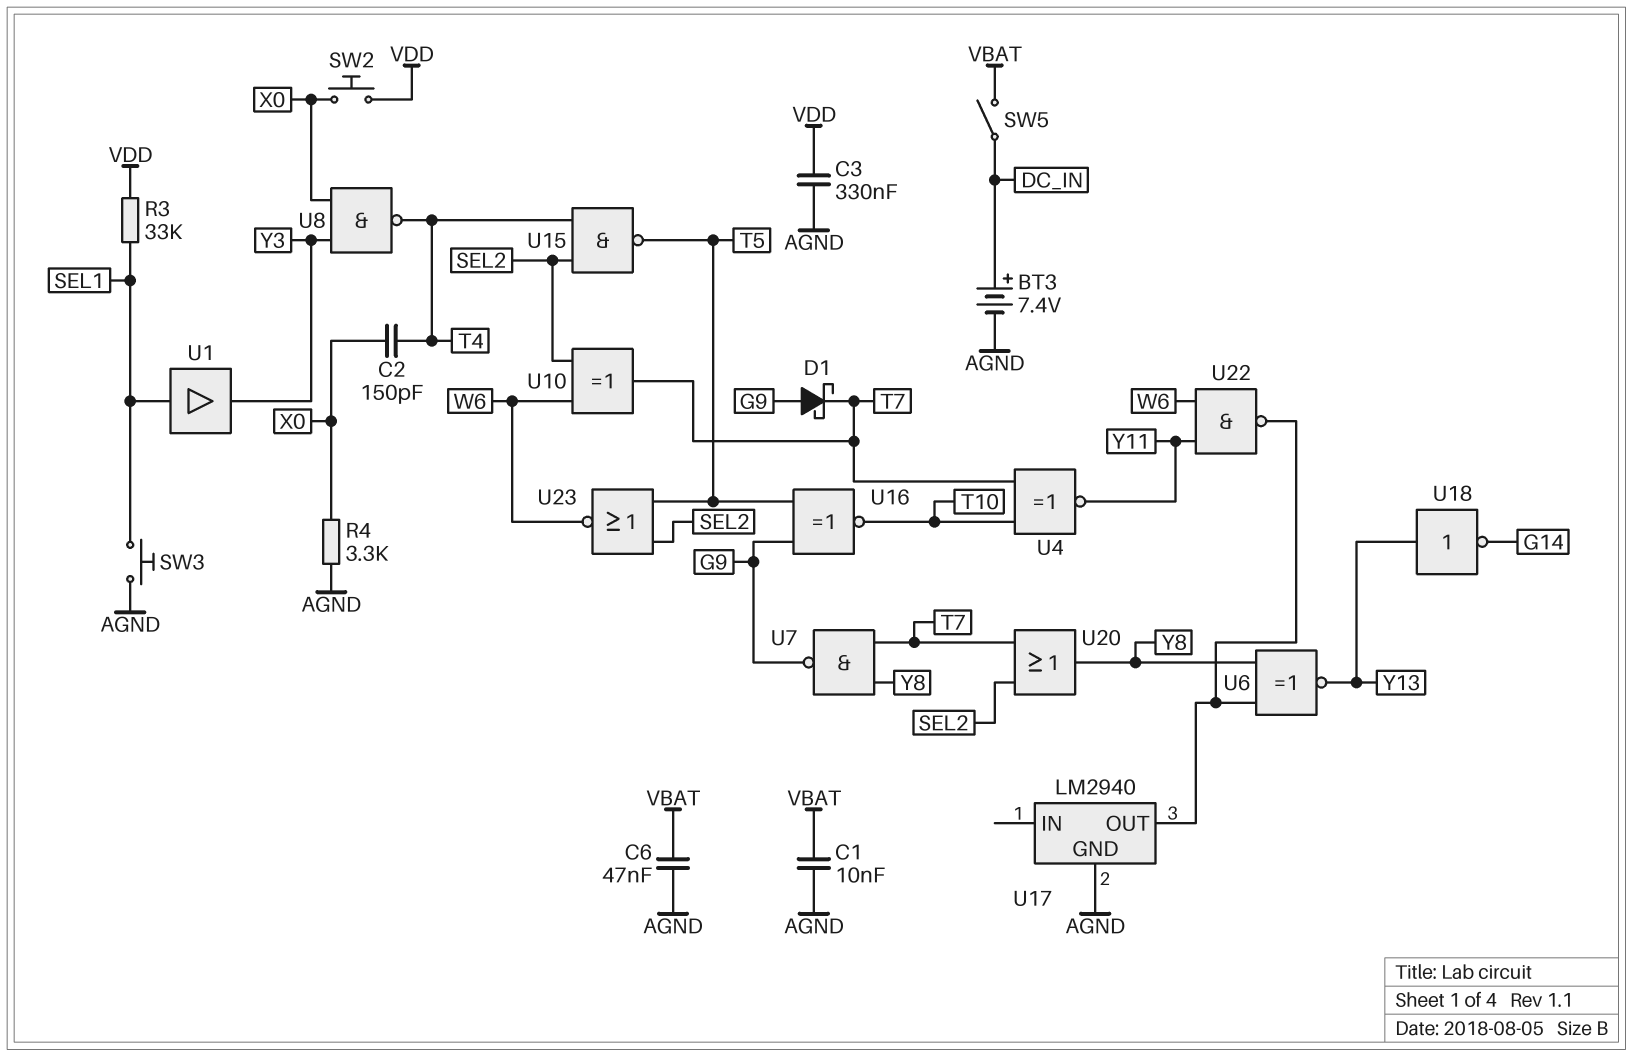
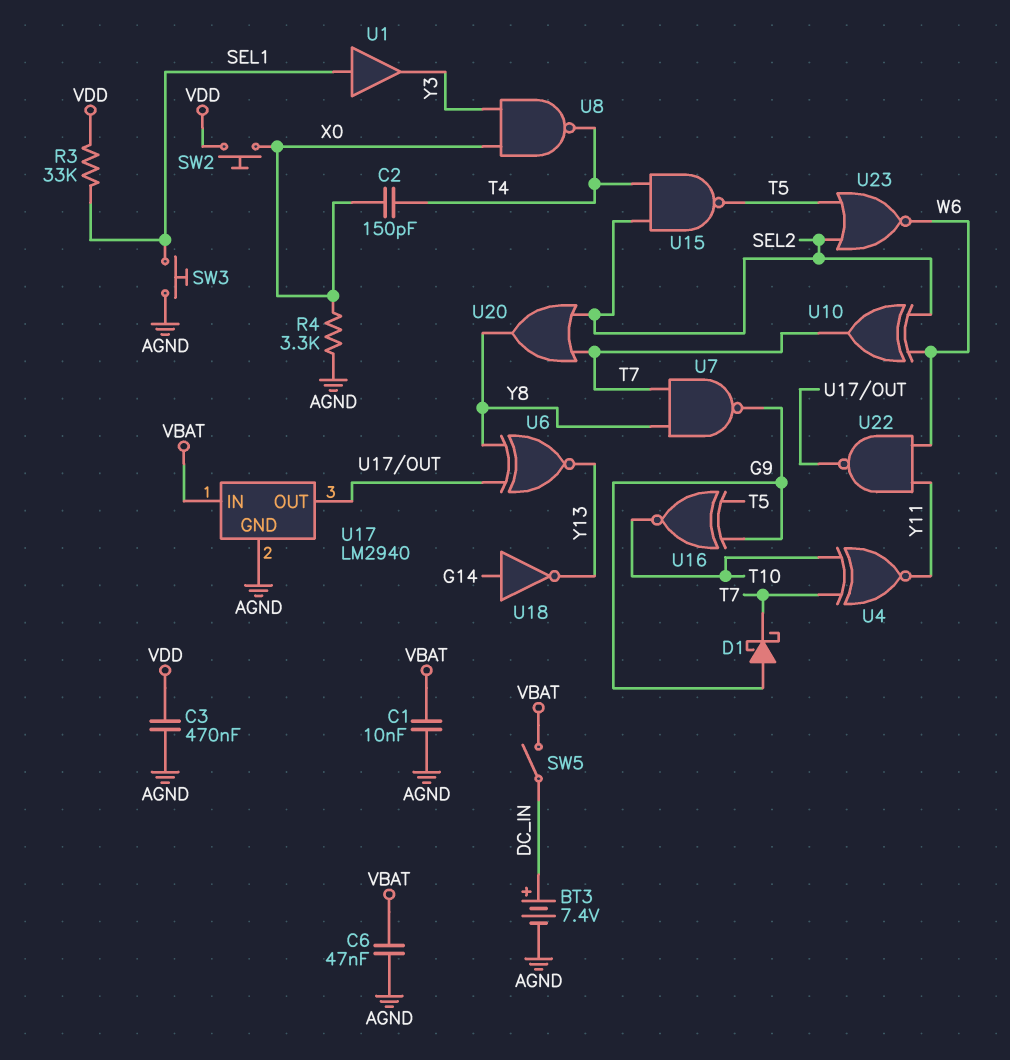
C3: 330nF (AGND, VDD) -> 470nF (AGND, VDD)
U17 pin IN: none -> VBAT
U18: NOT (in Y13, out G14) -> NOT (in G14, out Y13)

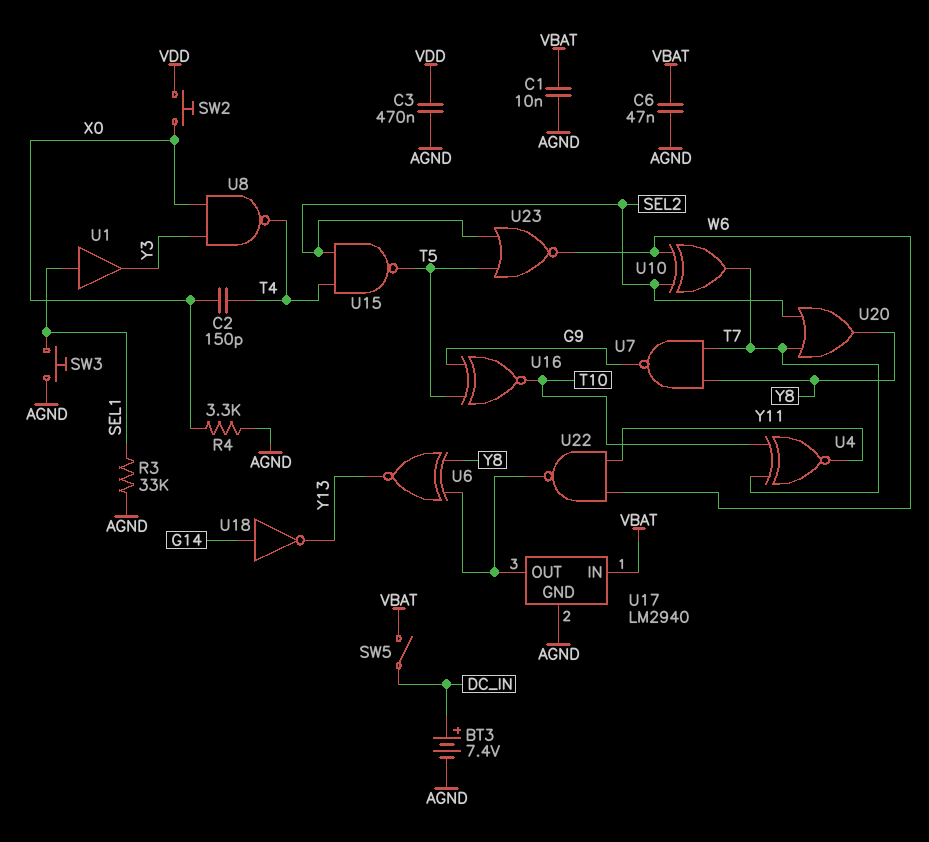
D1: schottky (A G9, K T7) -> none
R3: 33k (SEL1, VDD) -> 33k (AGND, SEL1)

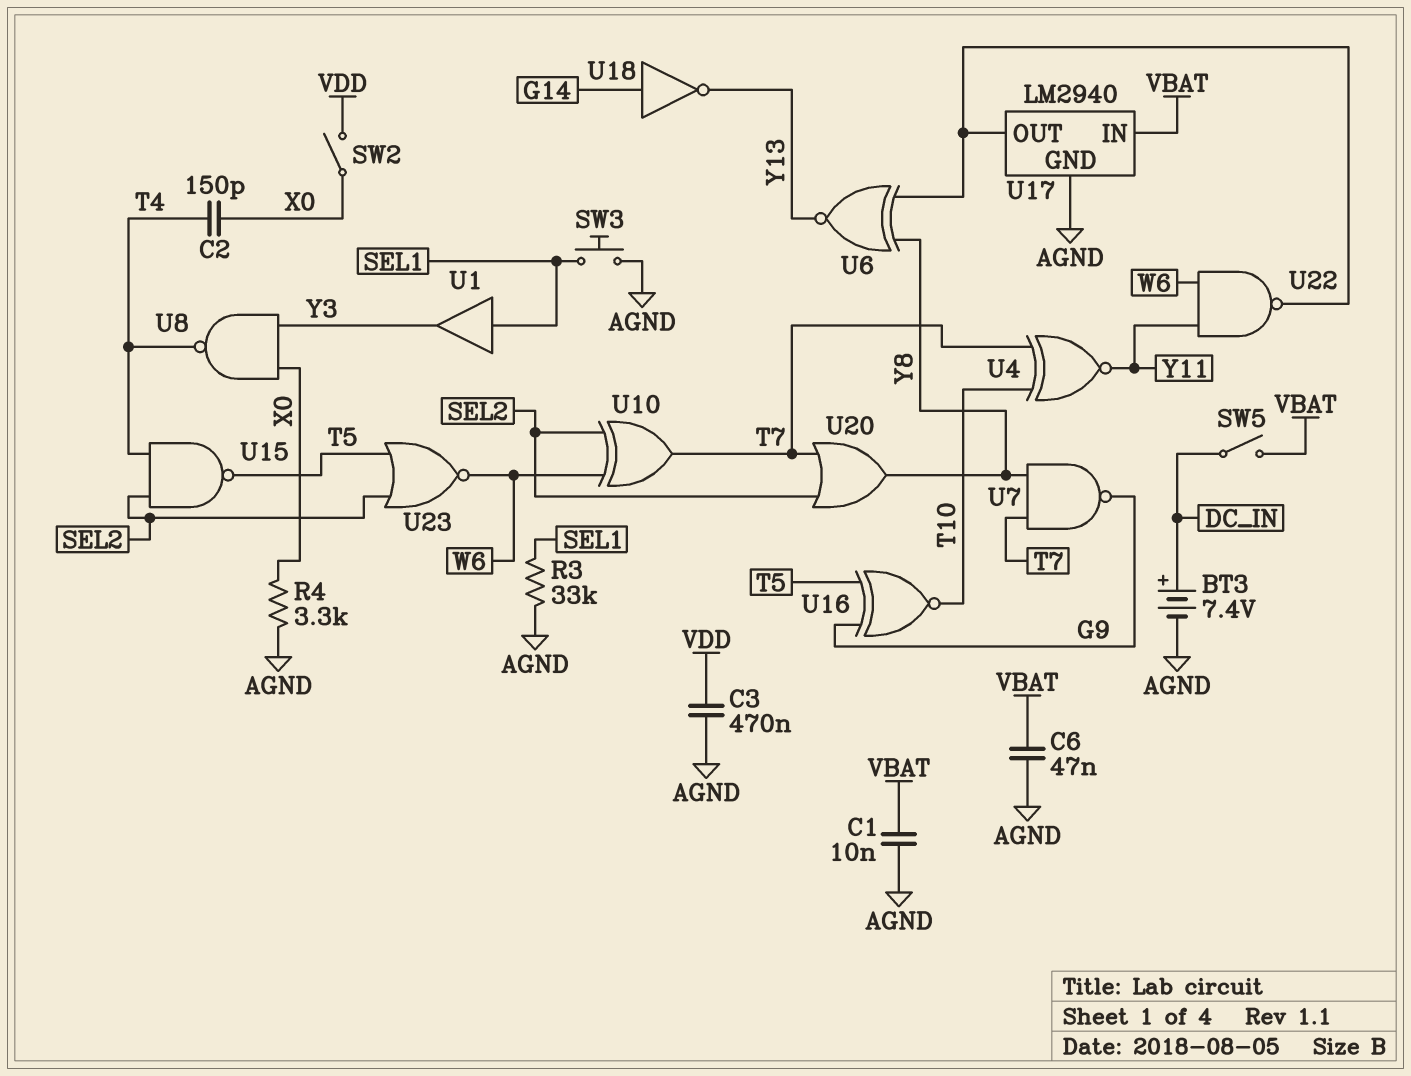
SW2: button (VDD, X0) -> switch (VDD, X0)

